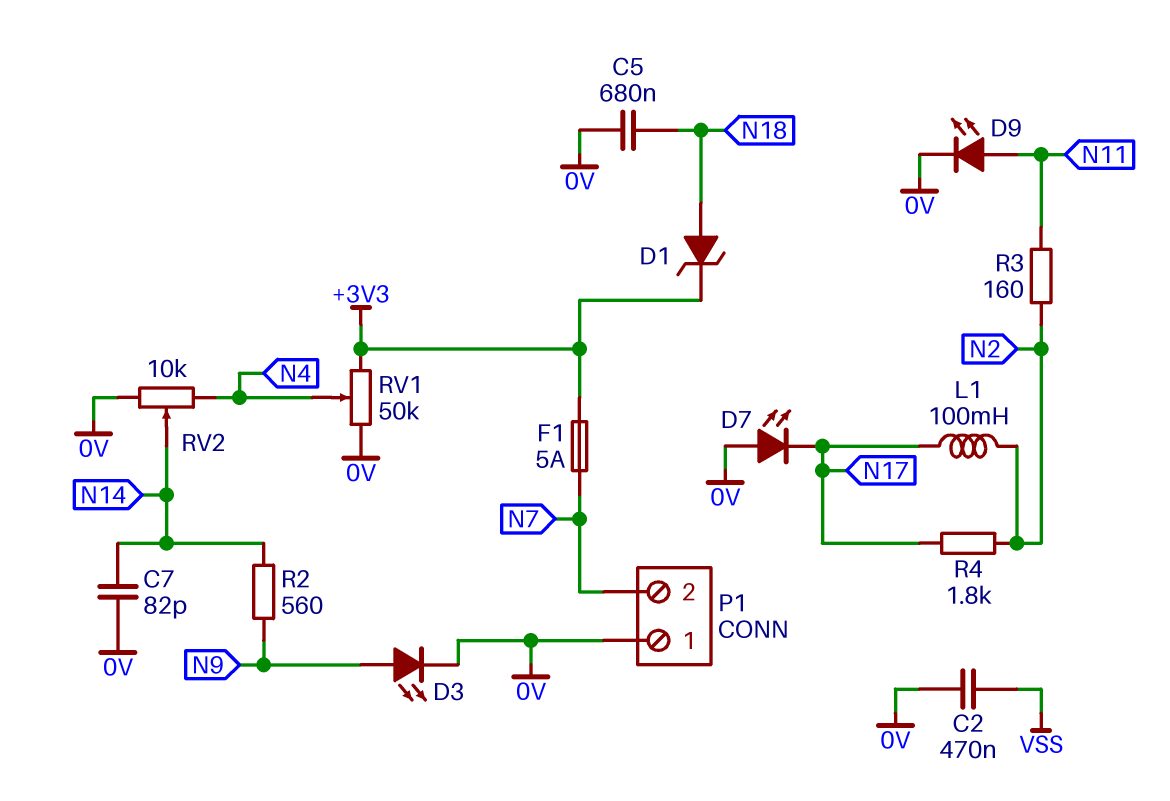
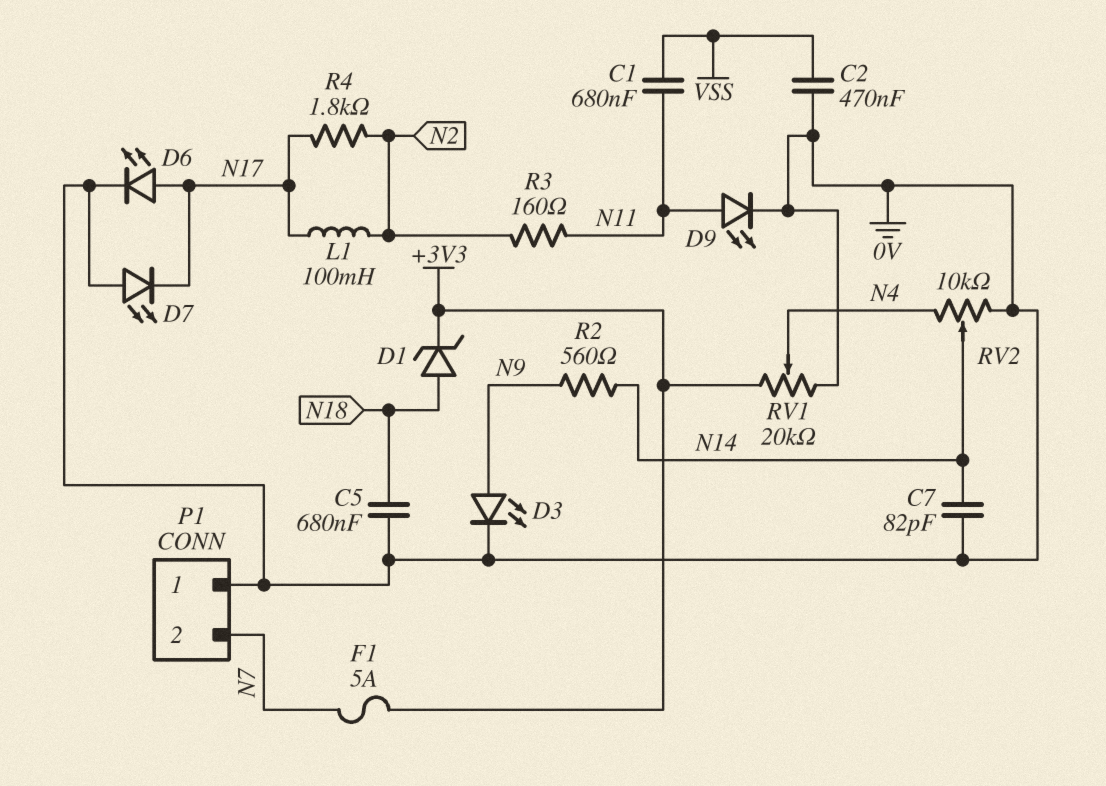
C1: none -> 680nF (N11, VSS)
D6: none -> LED (A N17, K 0V)
RV1: 50k (+3V3, 0V, wiper N4) -> 20k (+3V3, 0V, wiper N4)

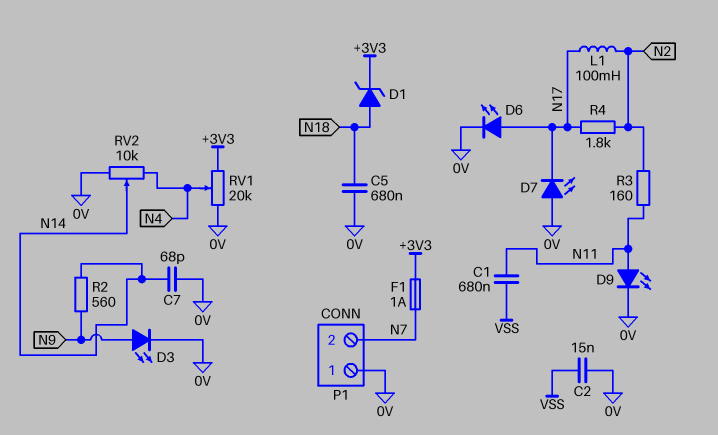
C2: 470nF (0V, VSS) -> 15nF (0V, VSS)
C7: 82pF (0V, N14) -> 68pF (0V, N14)
F1: 5A (+3V3, N7) -> 1A (+3V3, N7)

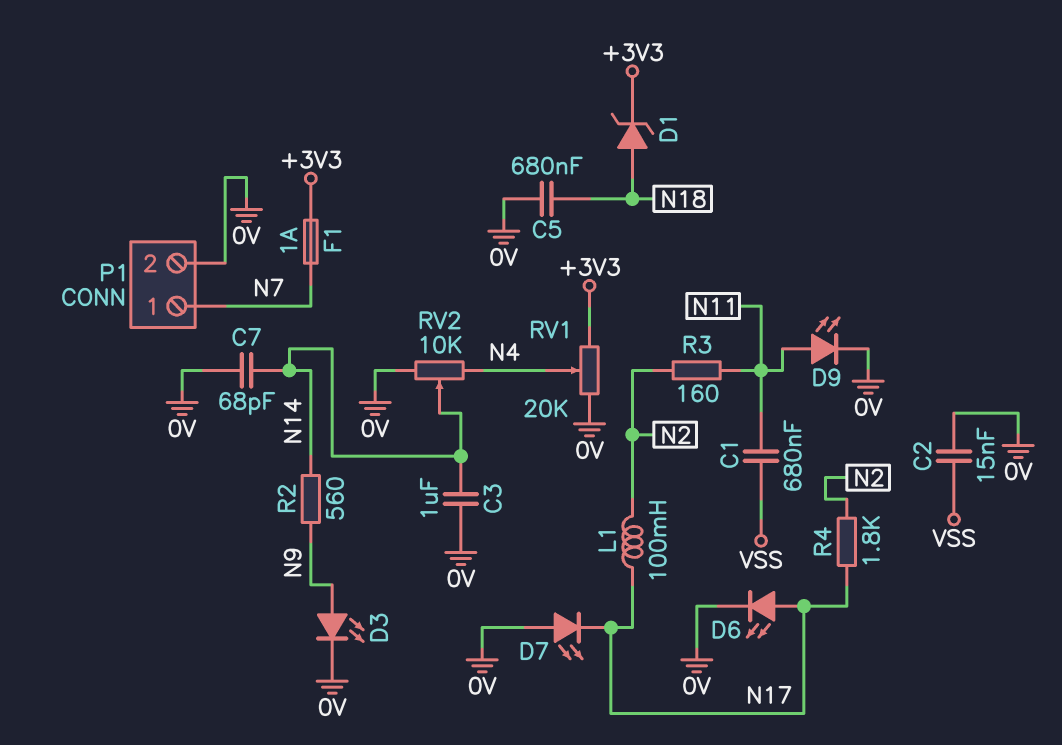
C3: none -> 1uF (0V, N14)
P1 pin 1: 0V -> N7
P1 pin 2: N7 -> 0V

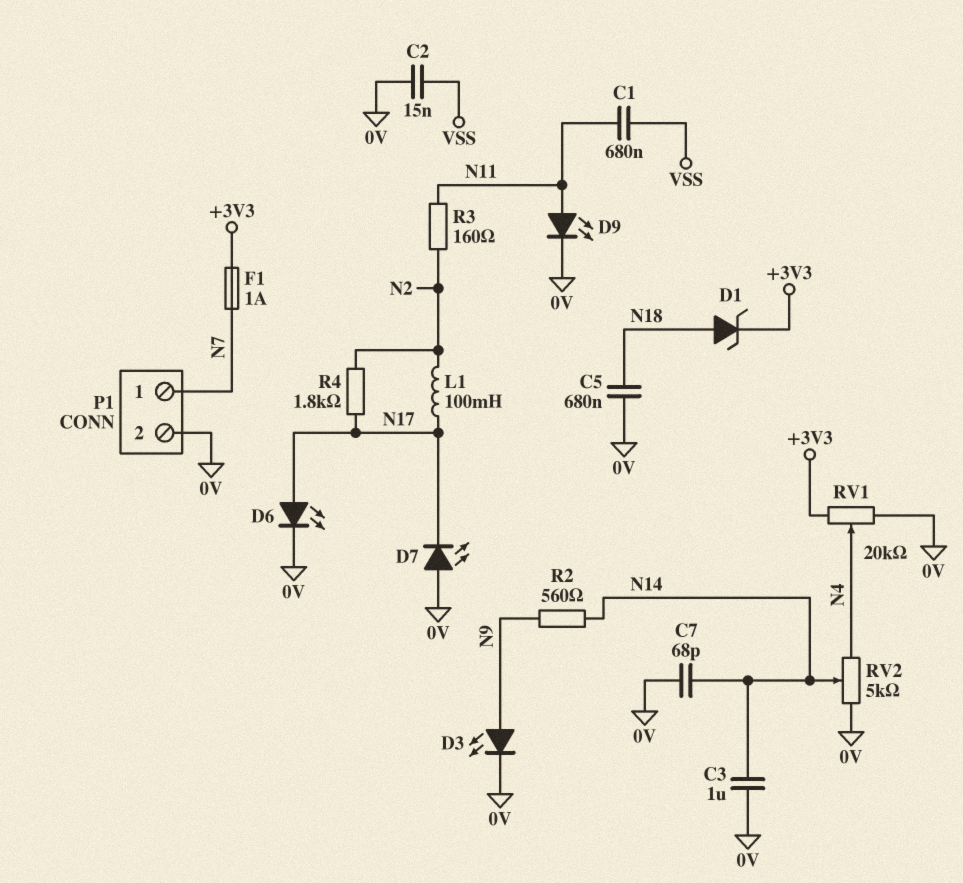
RV2: 10k (0V, N4, wiper N14) -> 5k (0V, N4, wiper N14)

